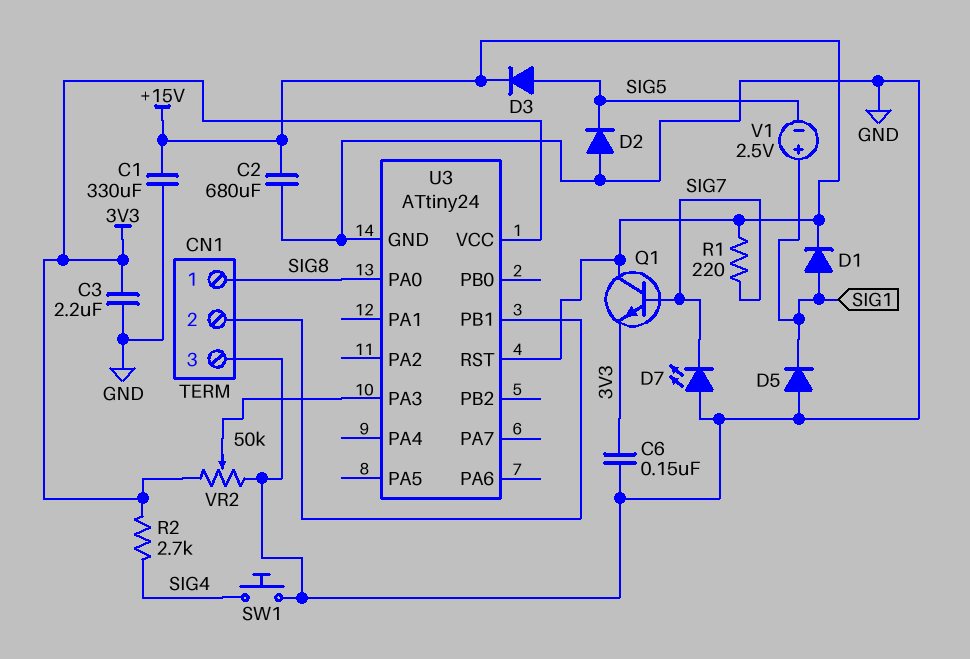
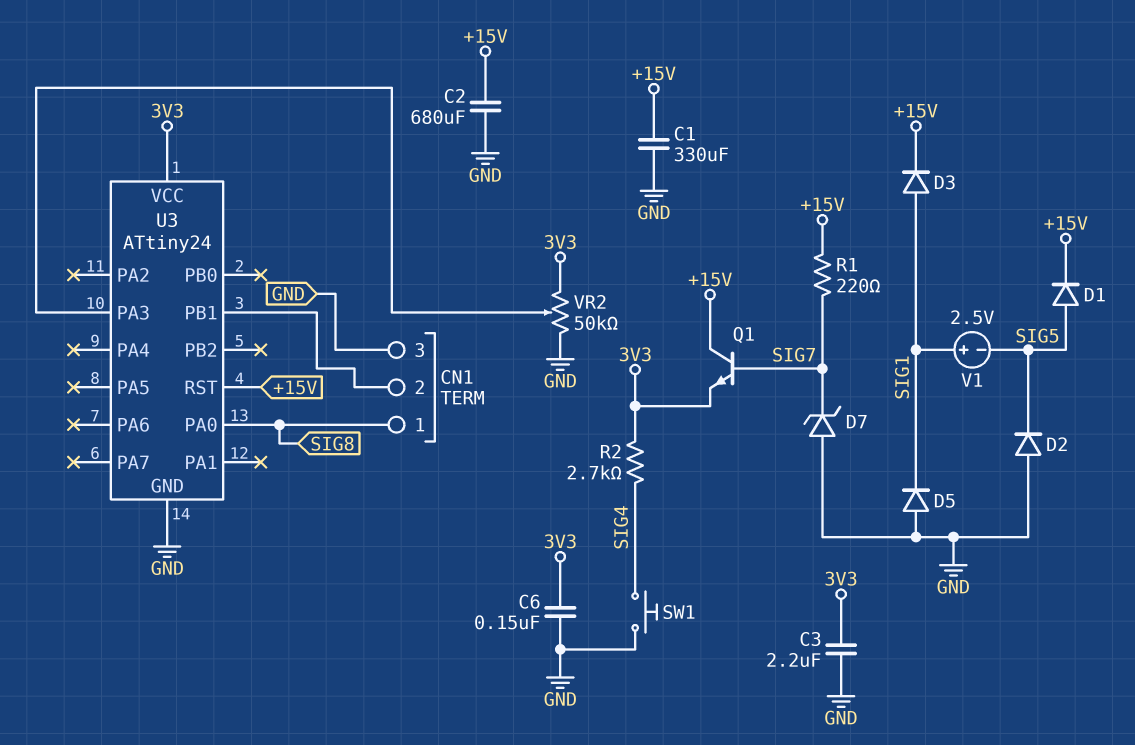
D1: diode (A SIG1, K +15V) -> diode (A SIG5, K +15V)
D3: diode (A SIG5, K +15V) -> diode (A SIG1, K +15V)
D7: LED (A GND, K SIG7) -> zener (A GND, K SIG7)

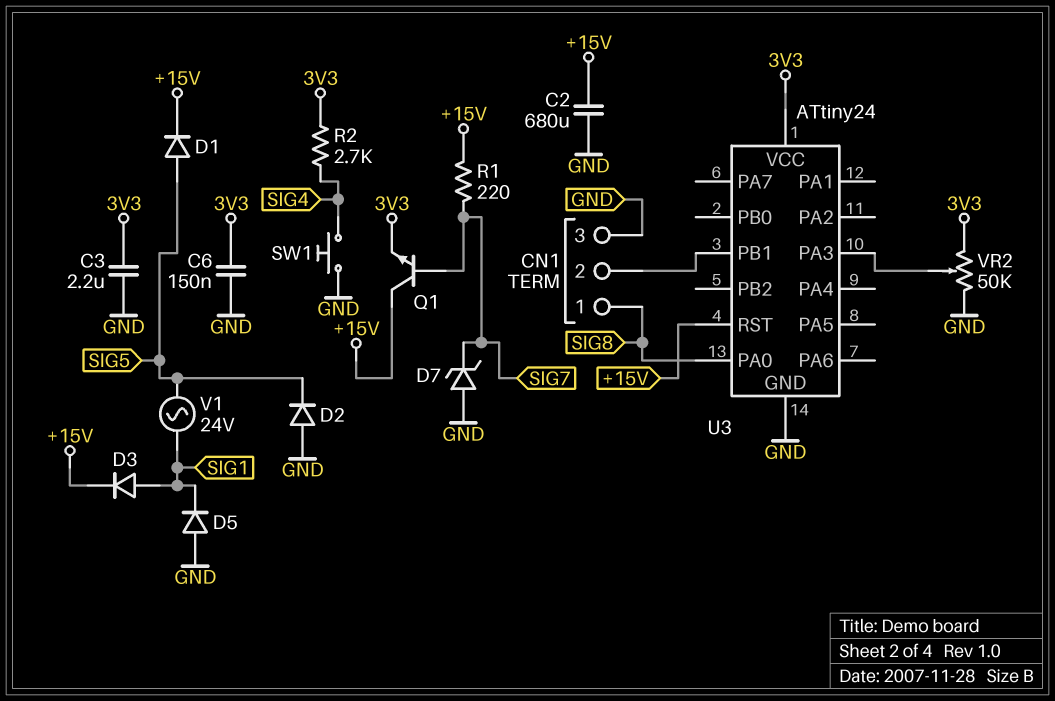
C1: 330uF (+15V, GND) -> none
V1: 2.5V (plus SIG1, minus SIG5) -> AC 24V (SIG1, SIG5)

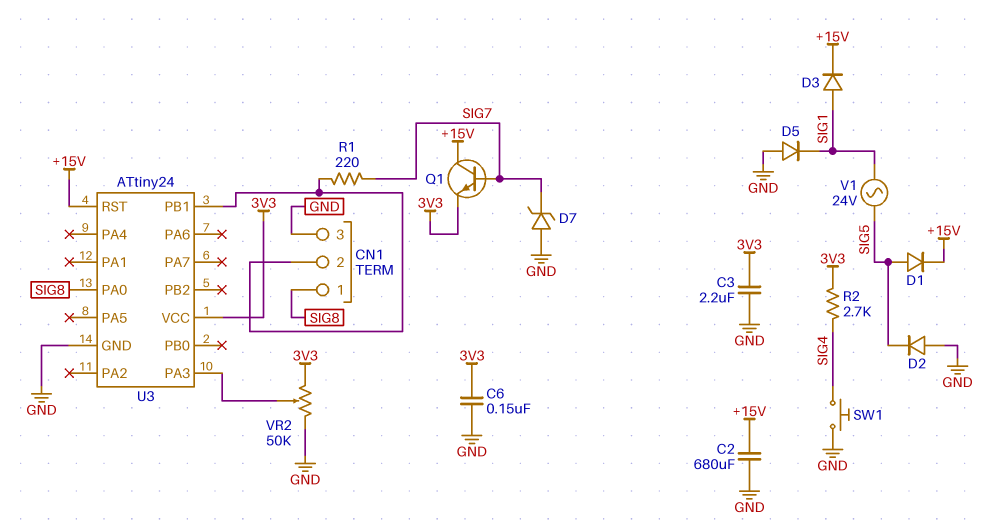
R1: 220 (+15V, SIG7) -> 220 (CN1/2, SIG7)

